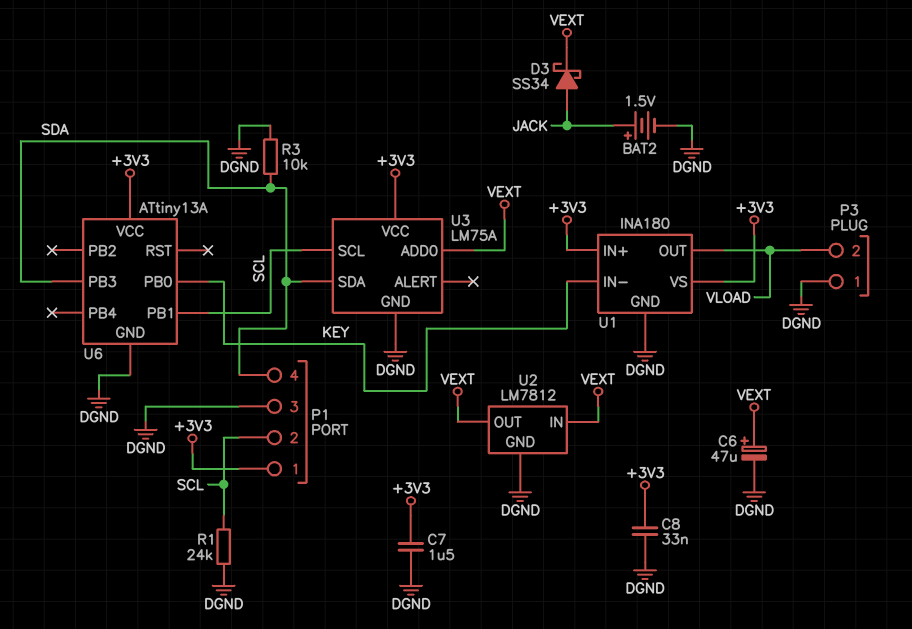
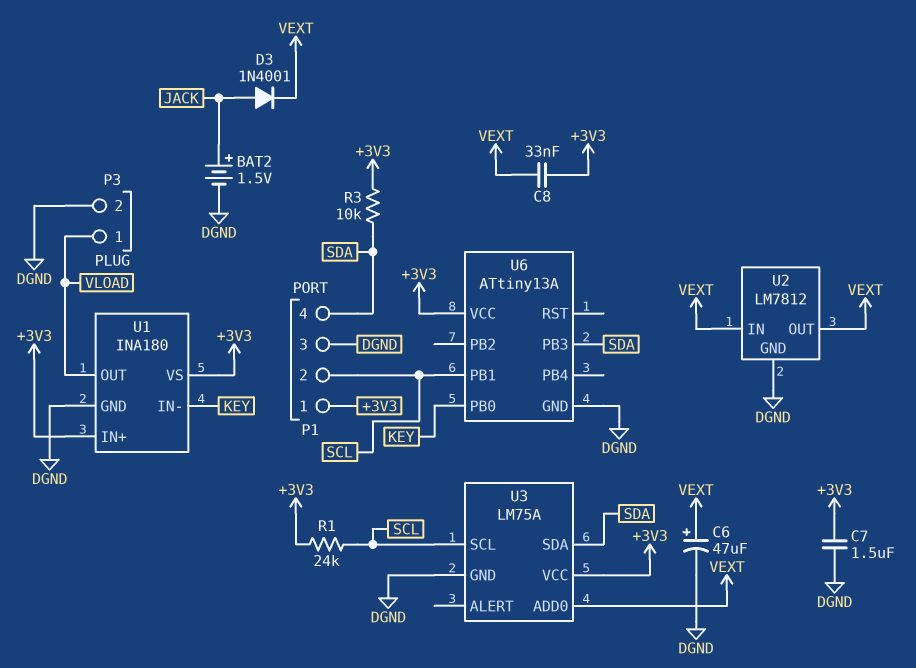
C8: 33nF (+3V3, DGND) -> 33nF (+3V3, VEXT)
D3: schottky SS34 (A JACK, K VEXT) -> diode 1N4001 (A JACK, K VEXT)
P3 pin 1: DGND -> VLOAD
P3 pin 2: VLOAD -> DGND
R1: 24k (DGND, SCL) -> 24k (+3V3, SCL)
R3: 10k (DGND, SDA) -> 10k (+3V3, SDA)

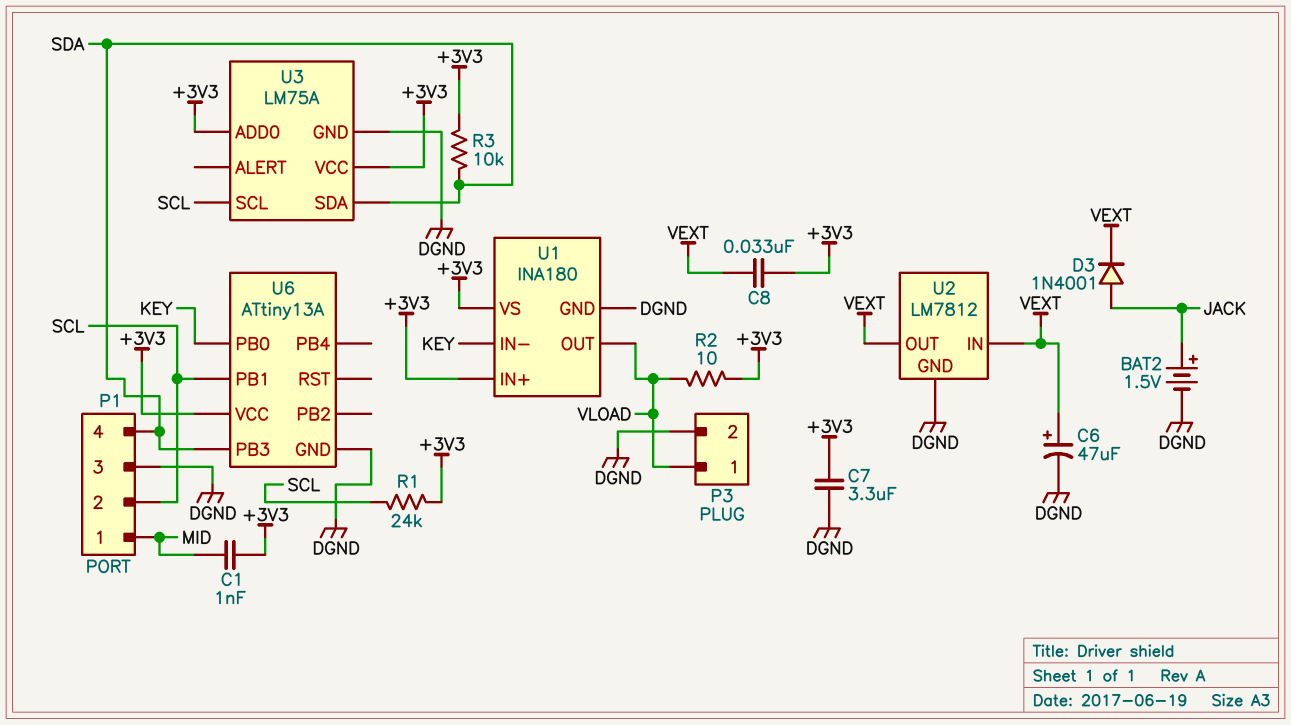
C1: none -> 1nF (+3V3, MID)
C7: 1.5uF (+3V3, DGND) -> 3.3uF (+3V3, DGND)
P1 pin 1: +3V3 -> MID
R2: none -> 10 (+3V3, VLOAD)
U3 pin ADD0: VEXT -> +3V3

